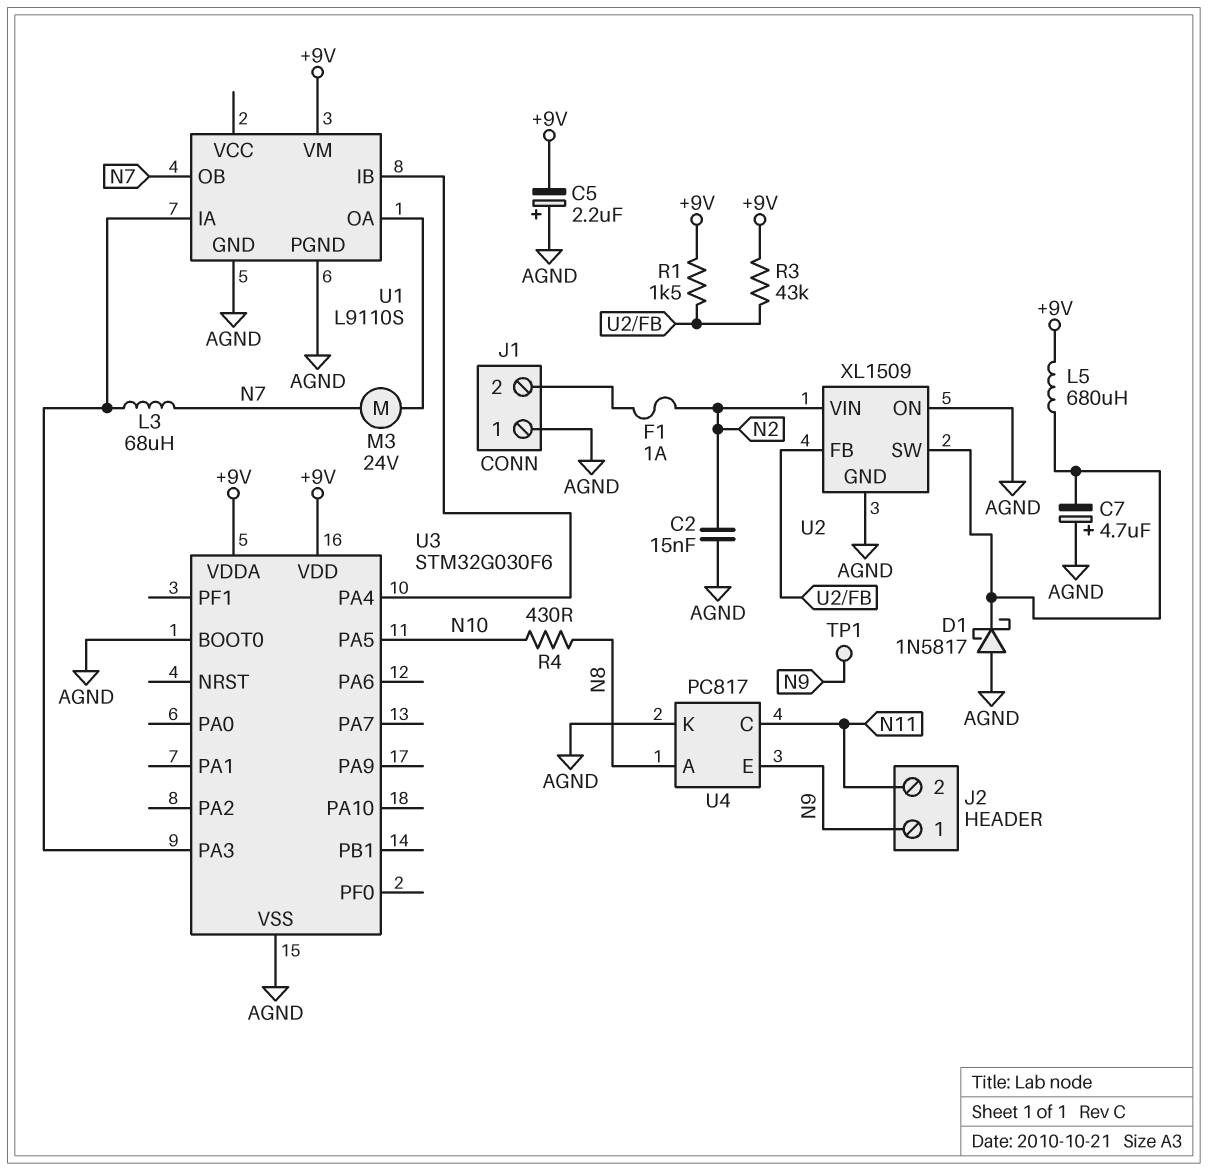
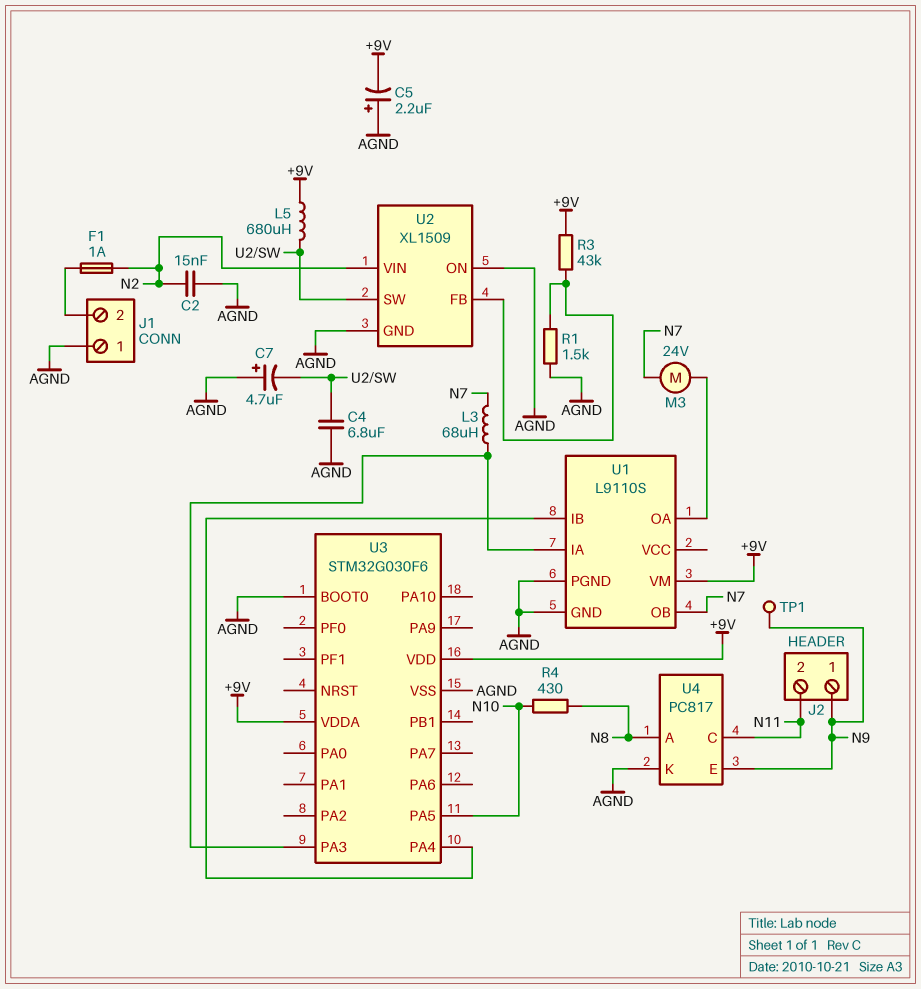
C4: none -> 6.8uF (AGND, U2/SW)
D1: schottky 1N5817 (A AGND, K U2/SW) -> none
R1: 1.5k (+9V, U2/FB) -> 1.5k (AGND, U2/FB)

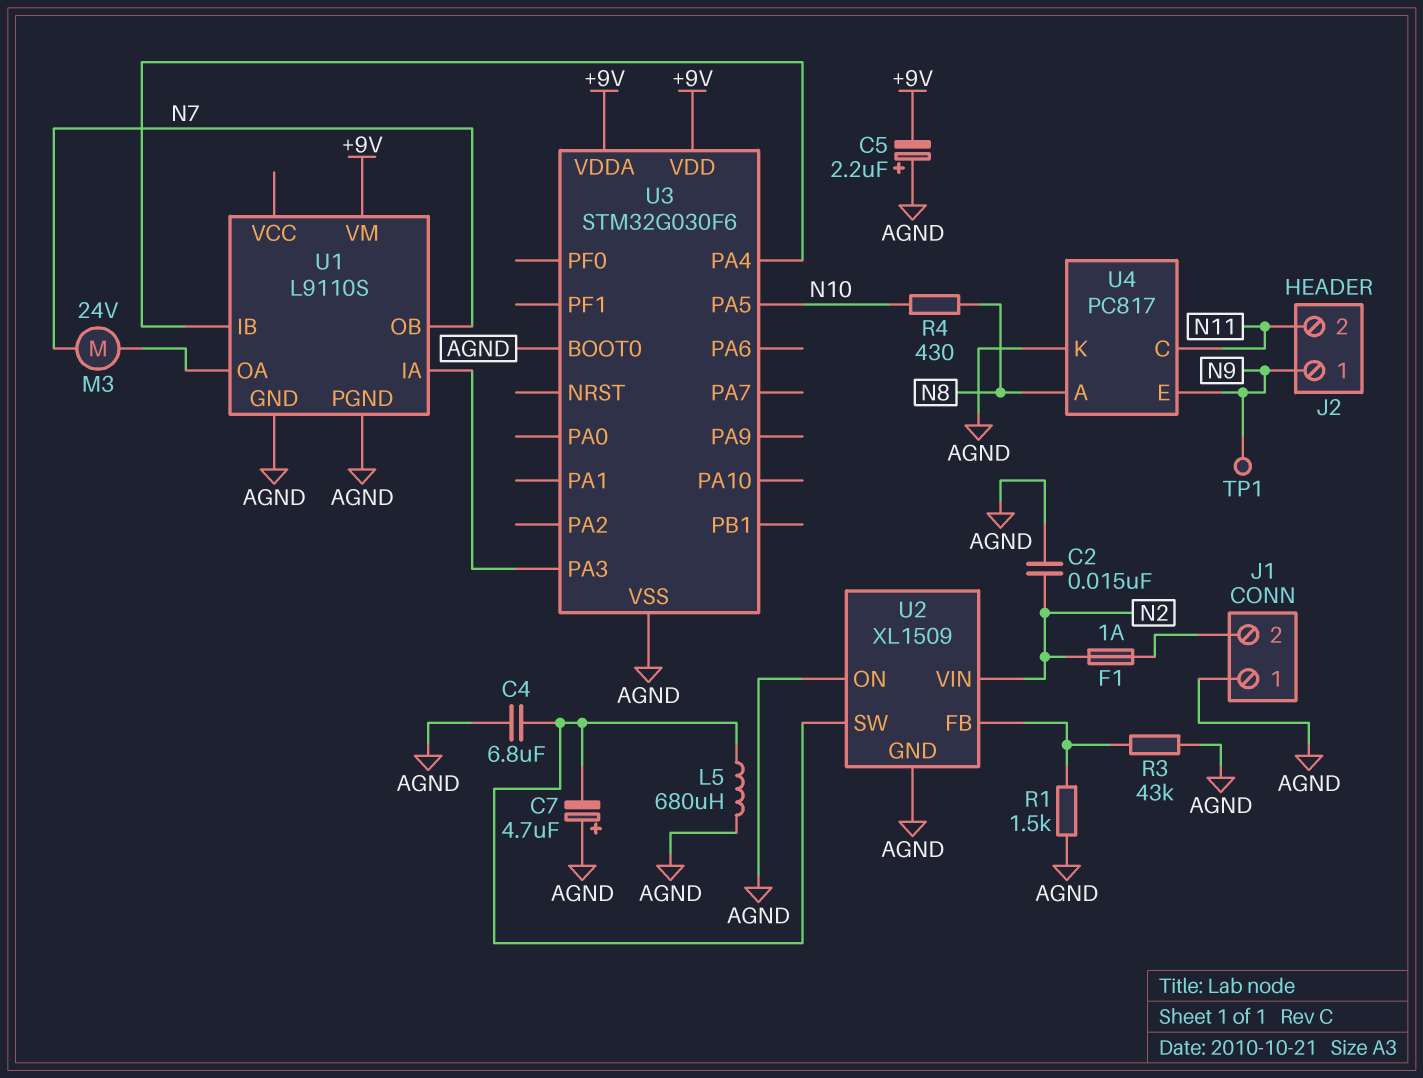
L3: 68uH (N7, U1/IA) -> none
L5: 680uH (+9V, U2/SW) -> 680uH (AGND, U2/SW)
R3: 43k (+9V, U2/FB) -> 43k (AGND, U2/FB)

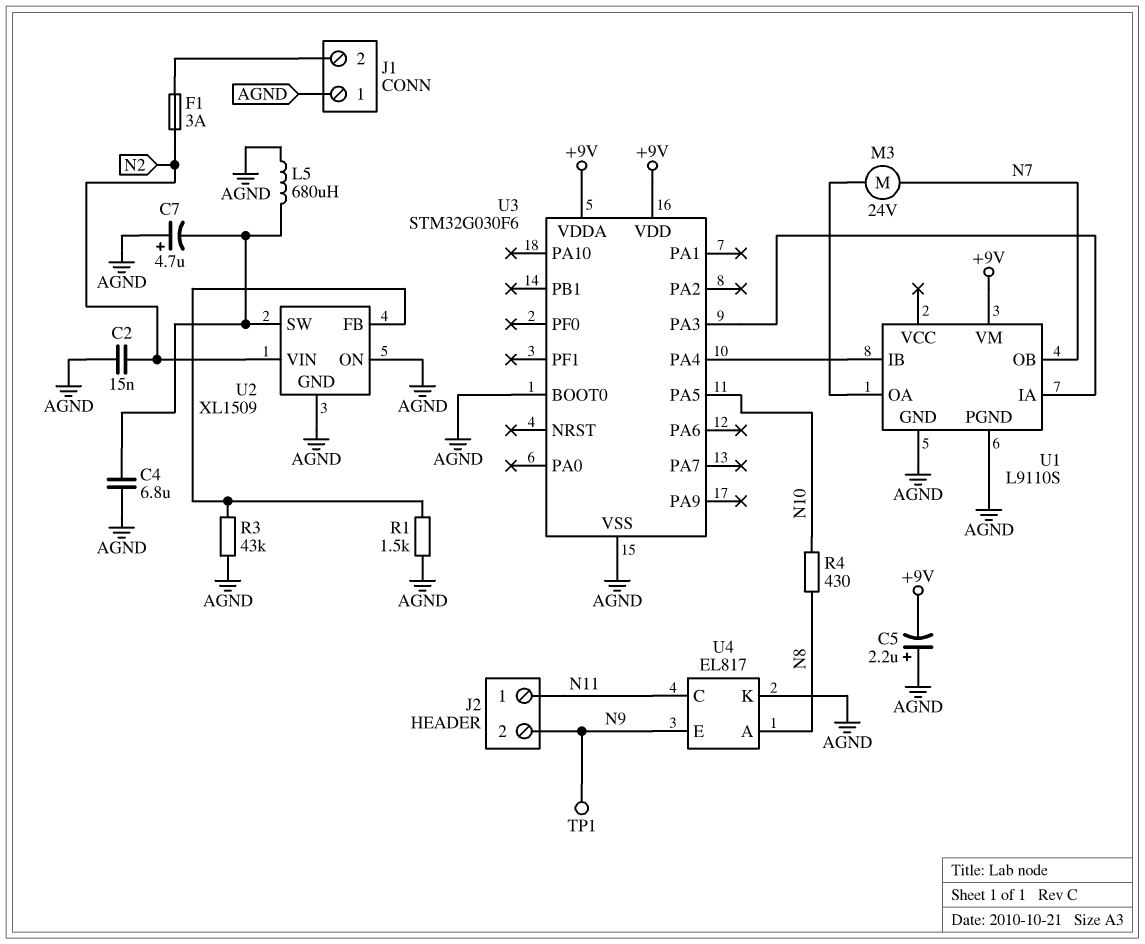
F1: 1A (J1/2, N2) -> 3A (J1/2, N2)
J2 pin 1: N9 -> N11
J2 pin 2: N11 -> N9
U4: PC817 -> EL817

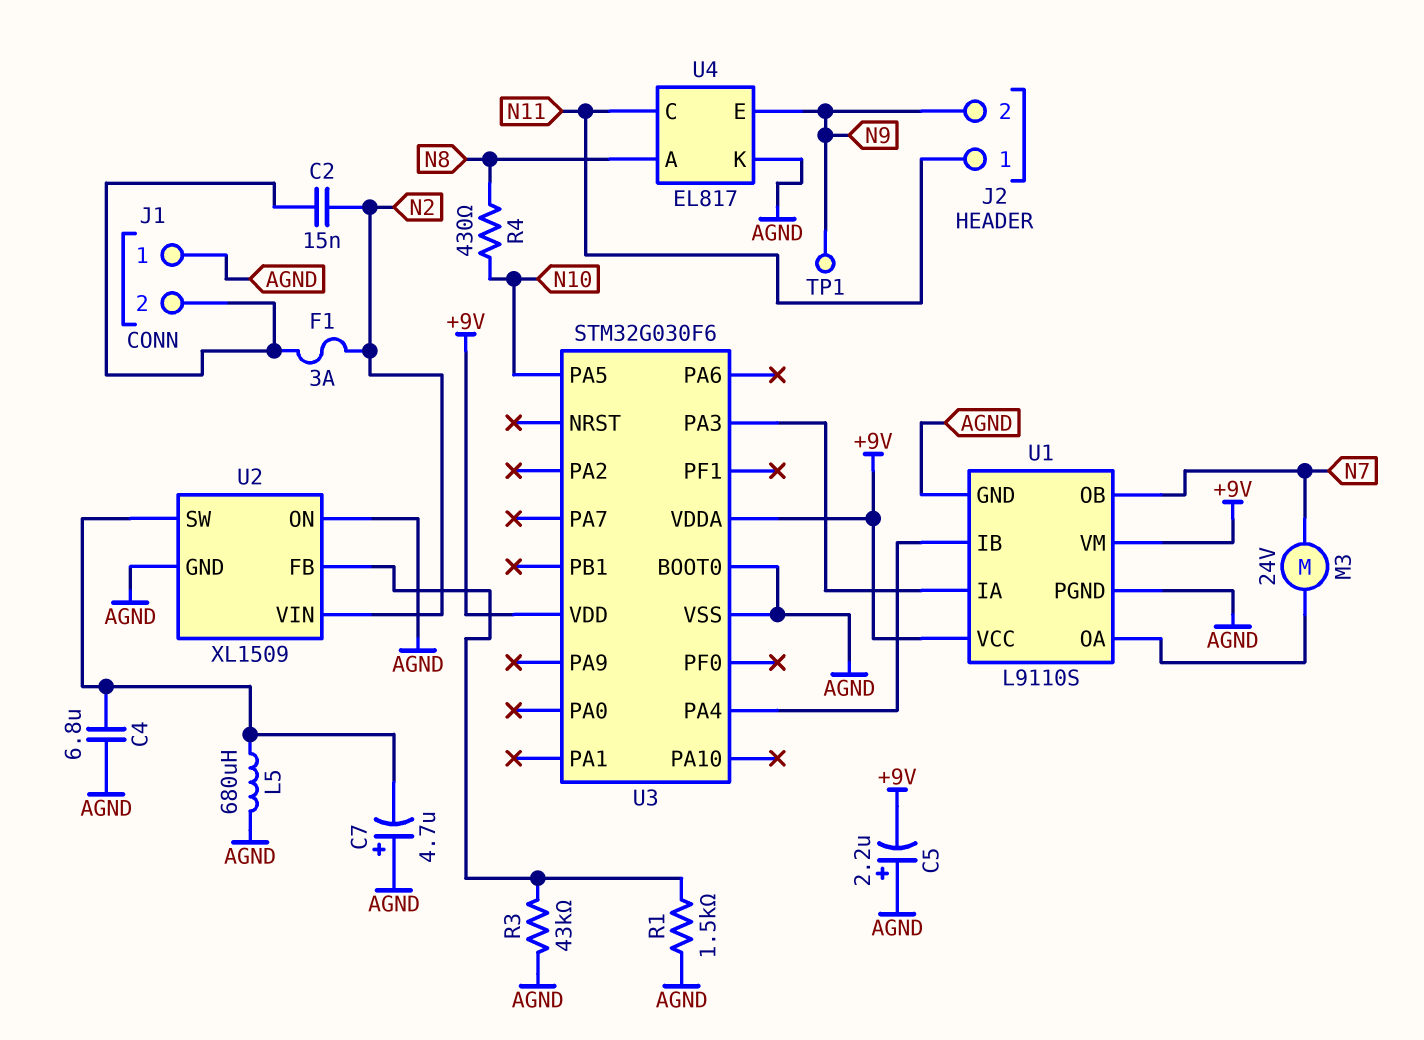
C2: 15nF (AGND, N2) -> 15nF (J1/2, N2)
U1 pin VCC: none -> +9V

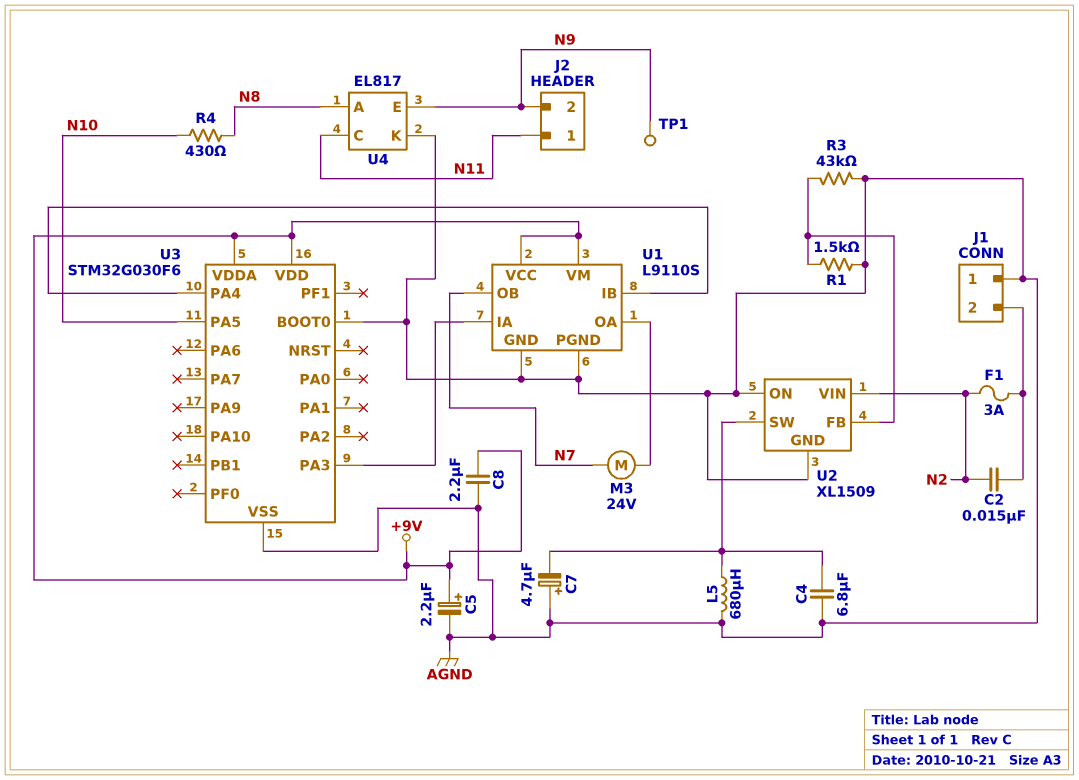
C5: 2.2uF (plus AGND, minus +9V) -> 2.2uF (plus +9V, minus AGND)
C8: none -> 2.2uF (+9V, AGND)

